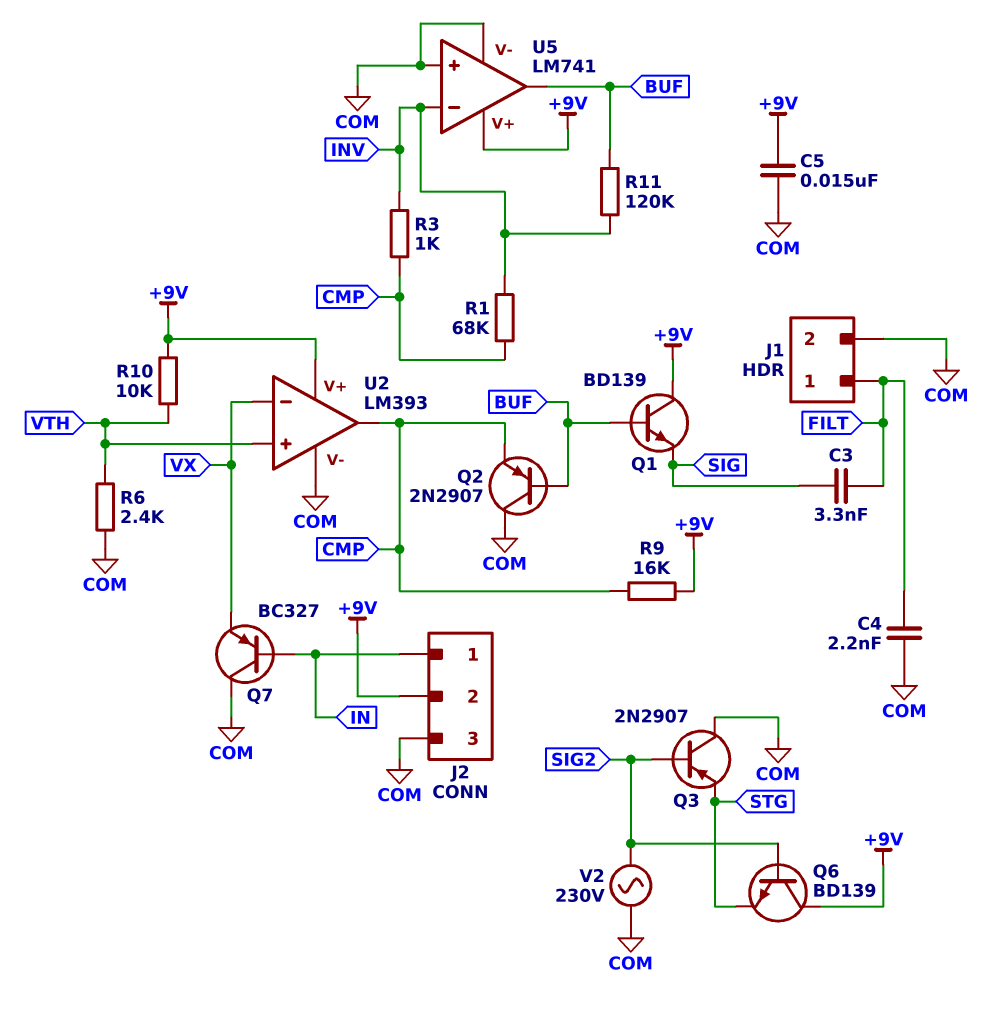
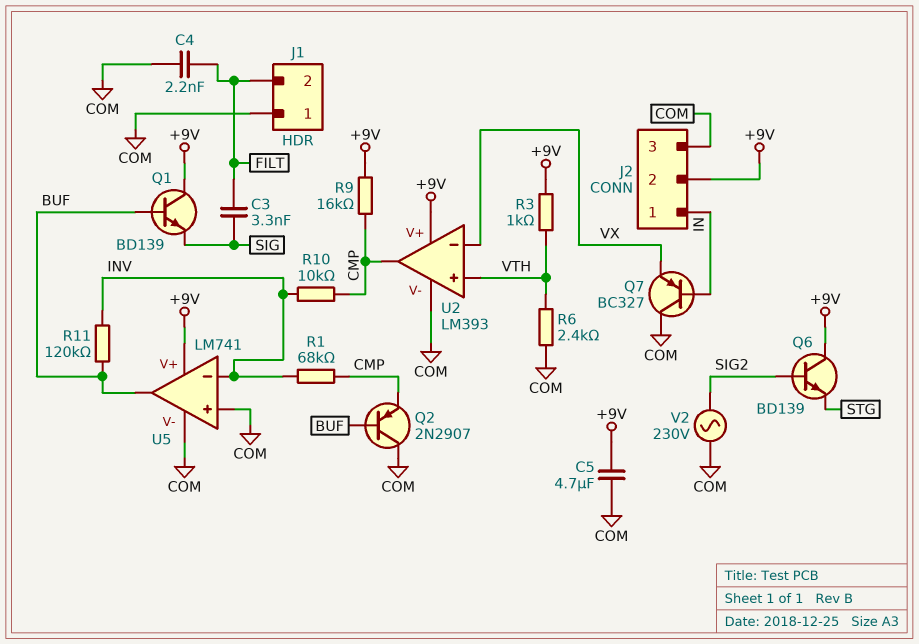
C5: 15nF (+9V, COM) -> 4.7uF (+9V, COM)
J1 pin 1: FILT -> COM
J1 pin 2: COM -> FILT
Q3: PNP 2N2907 (B SIG2, C COM, E STG) -> none
R3: 1k (CMP, INV) -> 1k (+9V, VTH)
R10: 10k (+9V, VTH) -> 10k (CMP, INV)

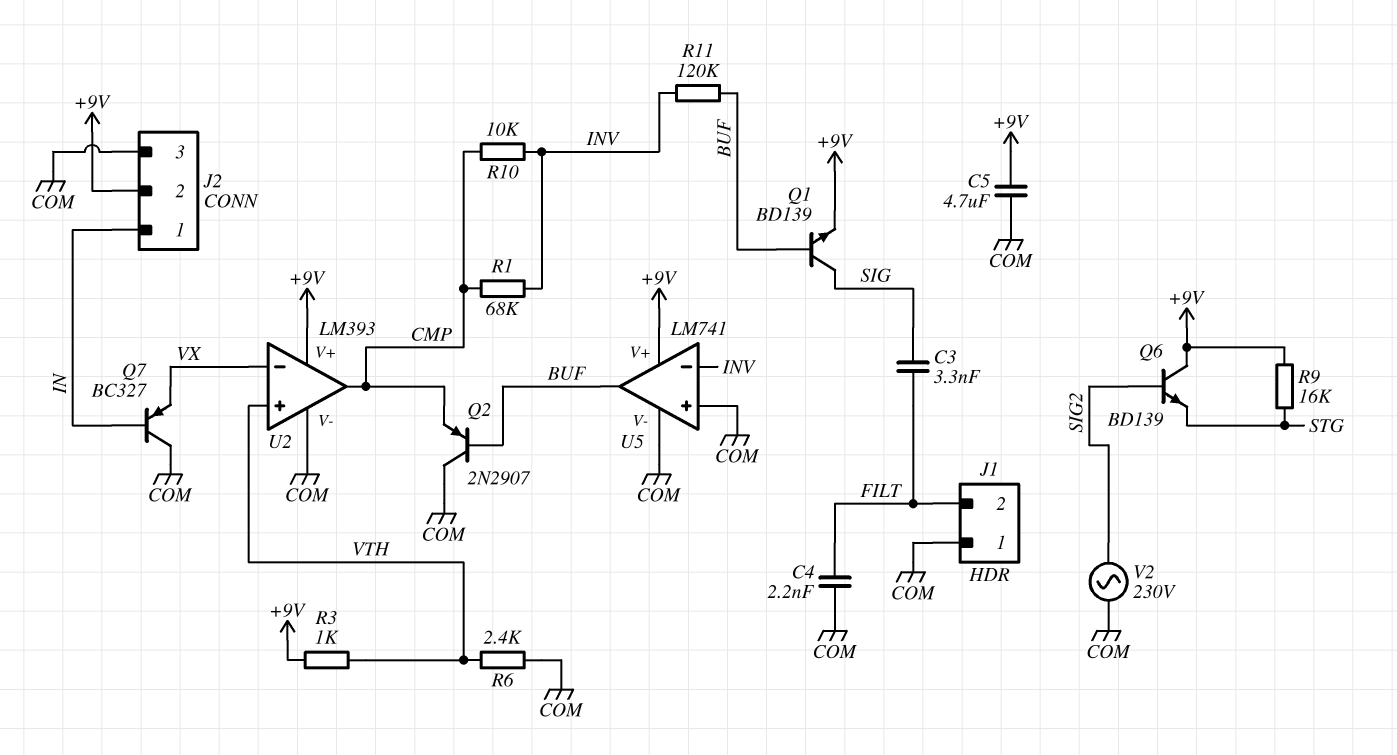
Q1: NPN BD139 (B BUF, C +9V, E SIG) -> NPN BD139 (B BUF, C SIG, E +9V)
R9: 16k (+9V, CMP) -> 16k (+9V, STG)

